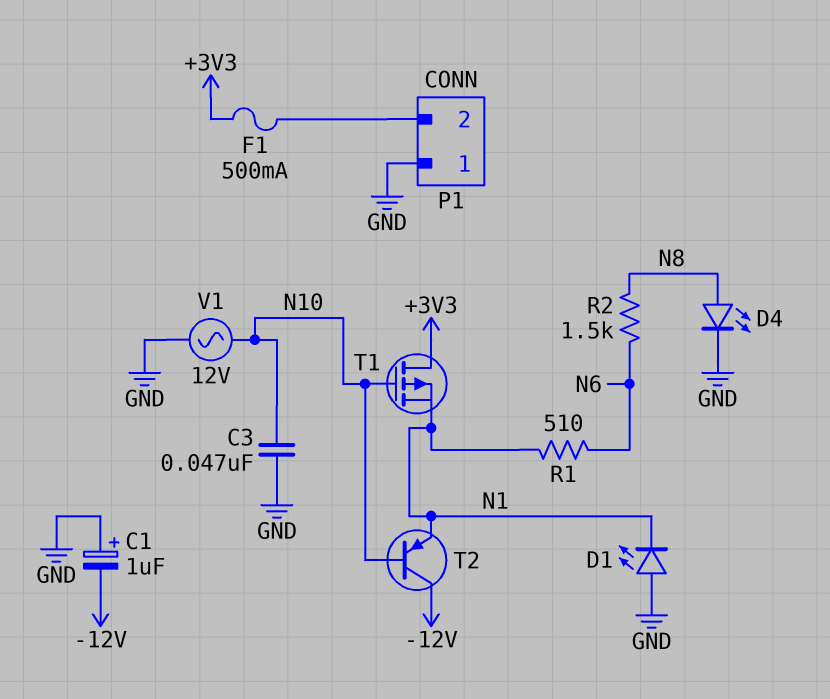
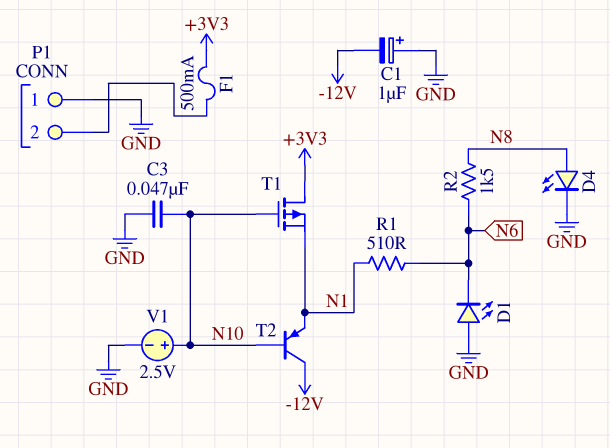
D1: LED (A GND, K N1) -> LED (A GND, K N6)
V1: AC 12V (GND, N10) -> 2.5V (plus N10, minus GND)

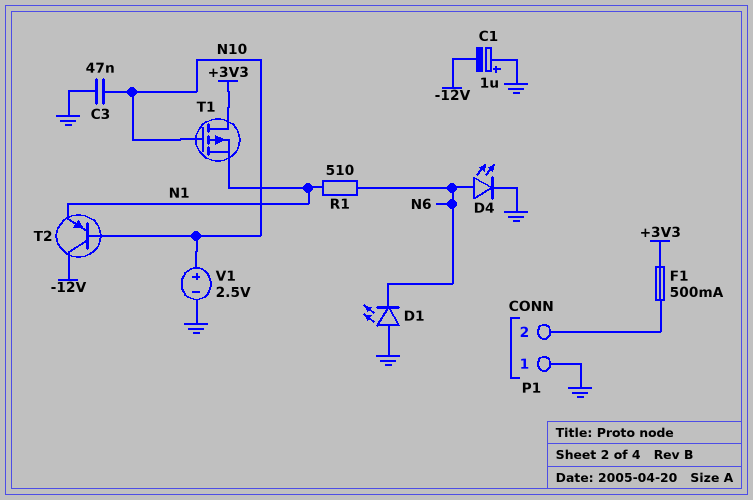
D4: LED (A N8, K GND) -> LED (A N6, K GND)
R2: 1.5k (N6, N8) -> none

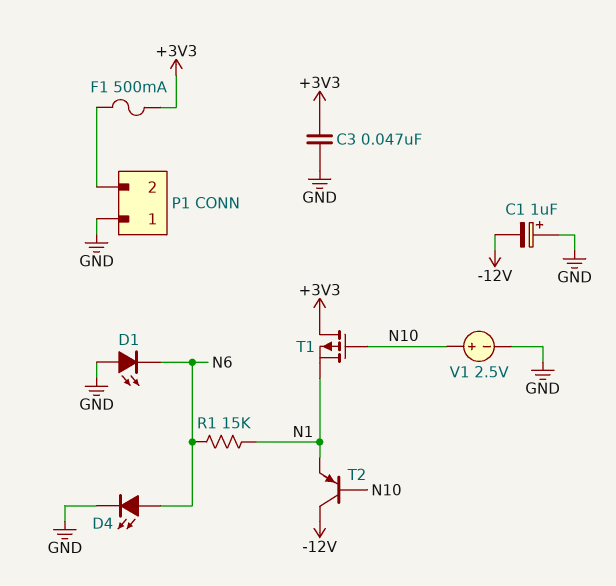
C3: 47nF (GND, N10) -> 47nF (+3V3, GND)
R1: 510 (N1, N6) -> 15k (N1, N6)

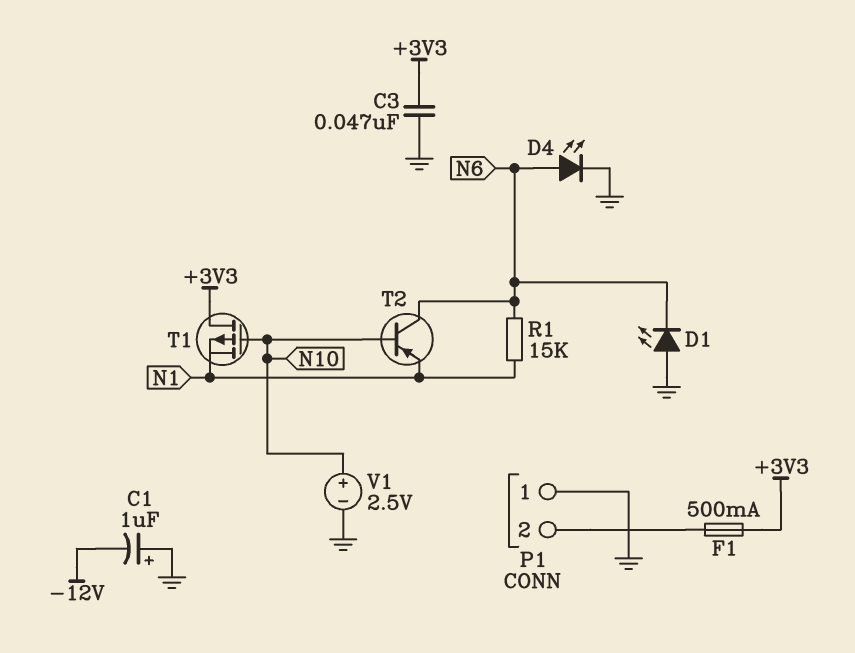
T2: PNP (B N10, C -12V, E N1) -> PNP (B N10, C N6, E N1)

